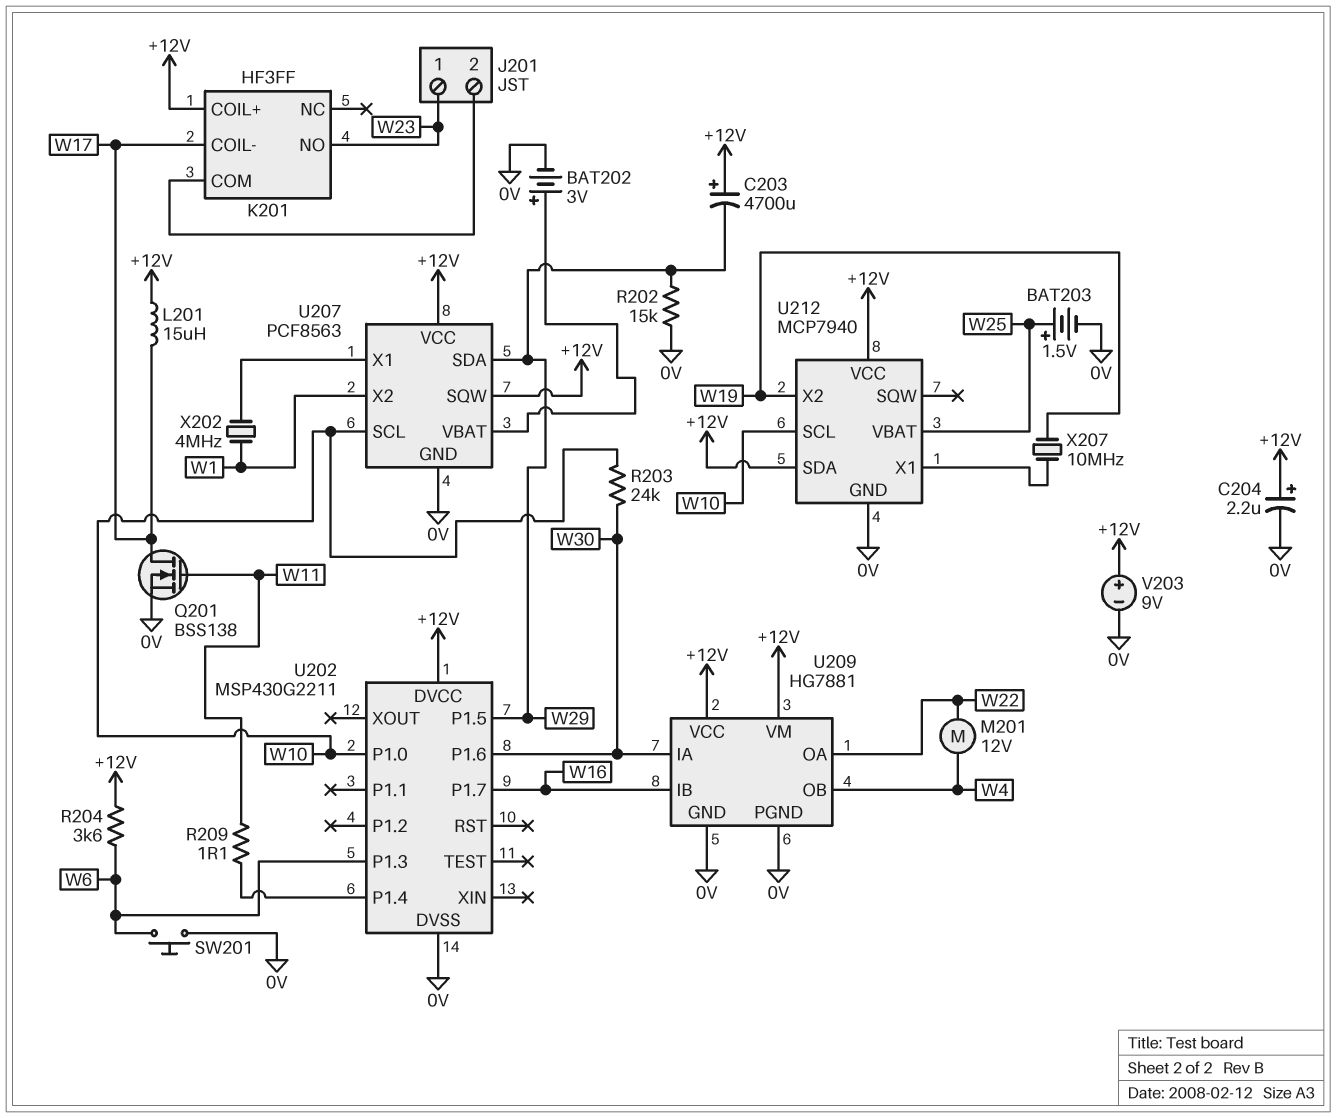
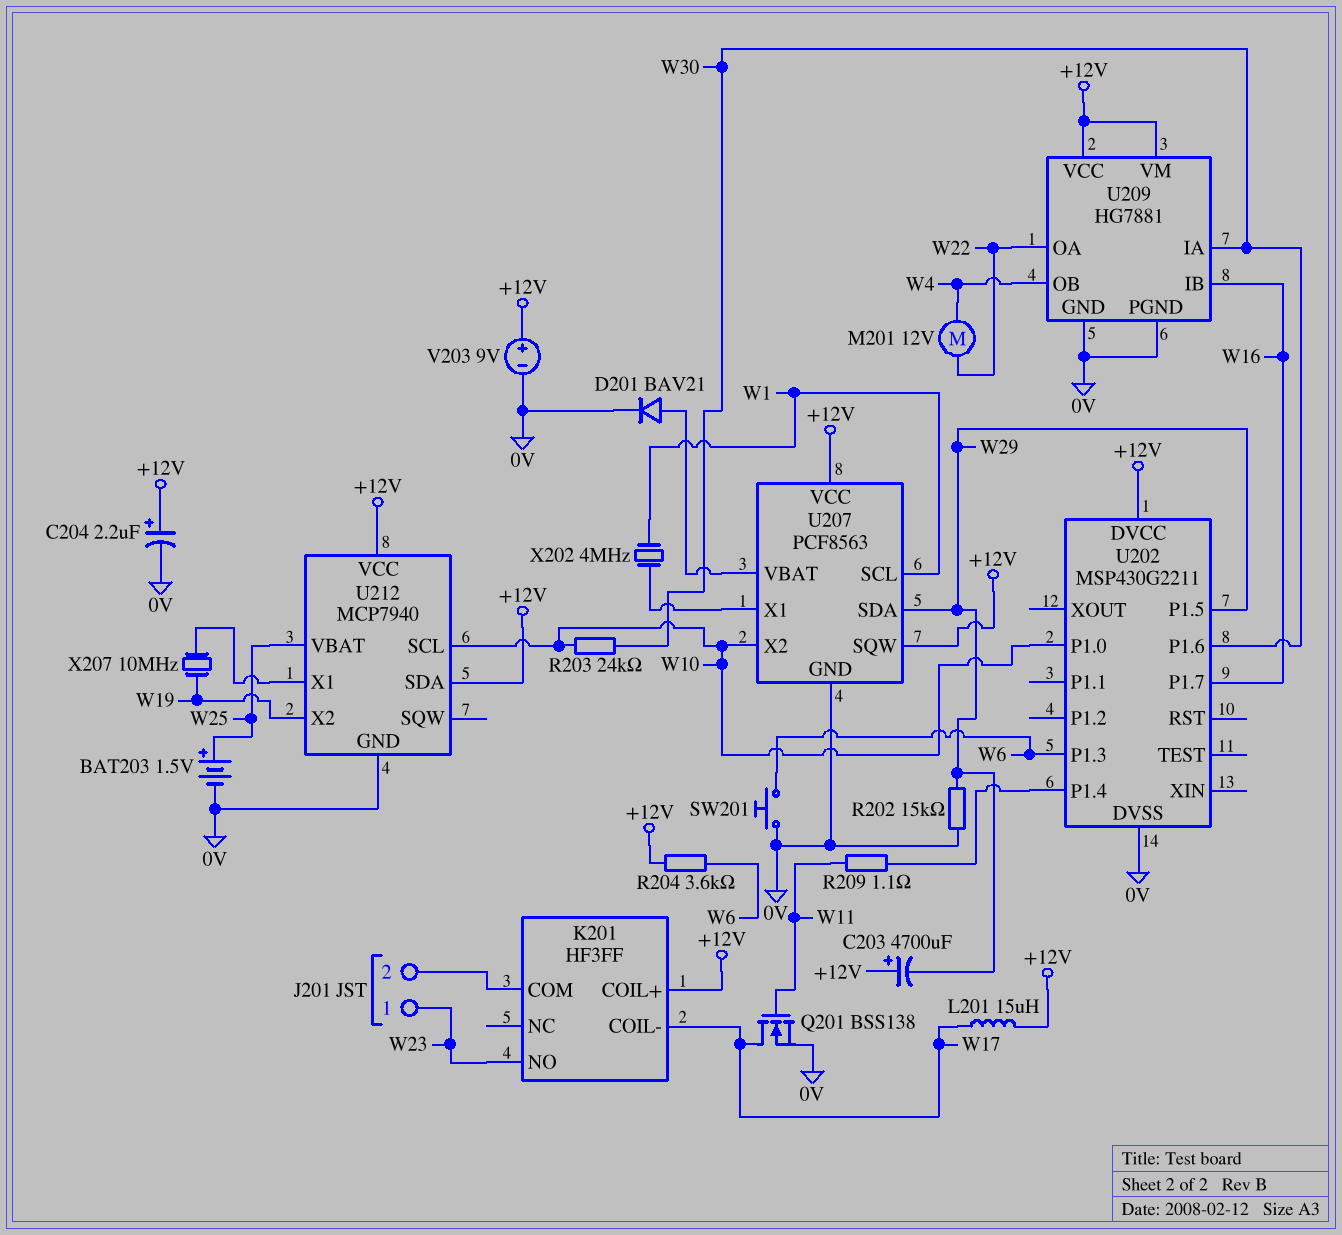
BAT202: 3V (plus U207/VBAT, minus 0V) -> none
D201: none -> diode BAV21 (A U207/VBAT, K 0V)
U207 pin SCL: W10 -> W1
U207 pin X2: W1 -> W10

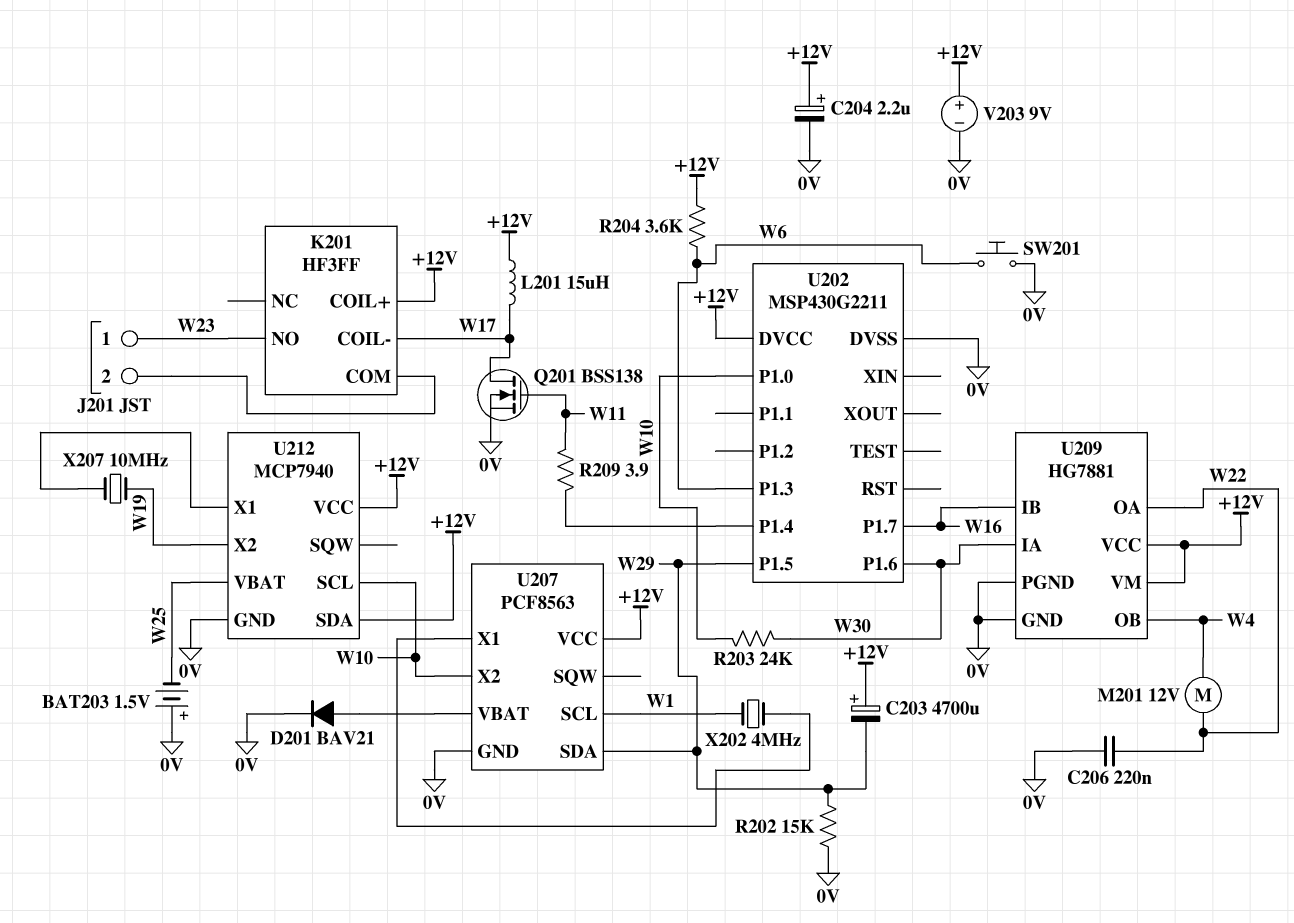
BAT203: 1.5V (plus W25, minus 0V) -> 1.5V (plus 0V, minus W25)
C206: none -> 220nF (0V, W22)
R209: 1.1 (U202/P1.4, W11) -> 3.9 (U202/P1.4, W11)
U207 pin SQW: +12V -> none

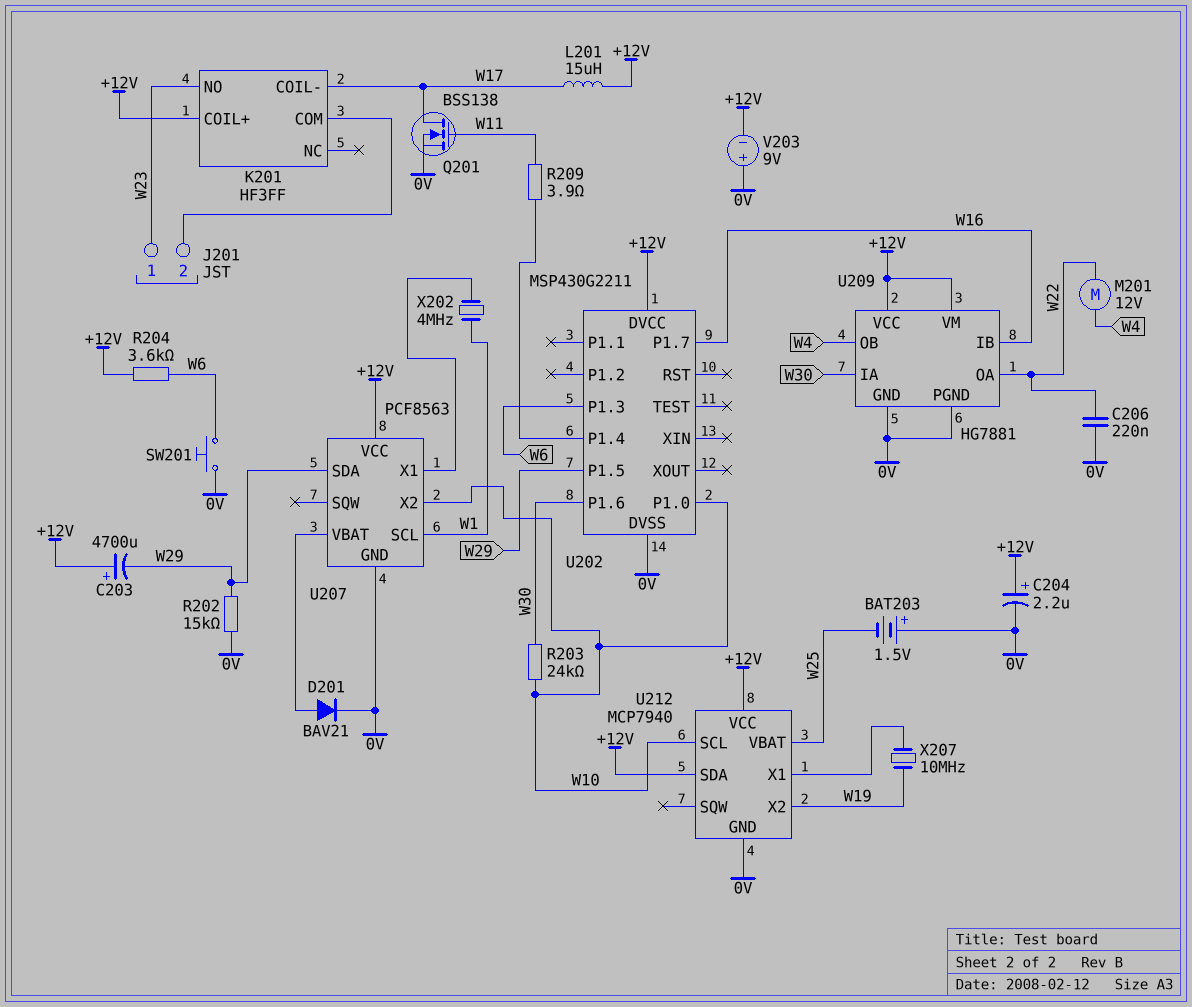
V203: 9V (plus +12V, minus 0V) -> 9V (plus 0V, minus +12V)

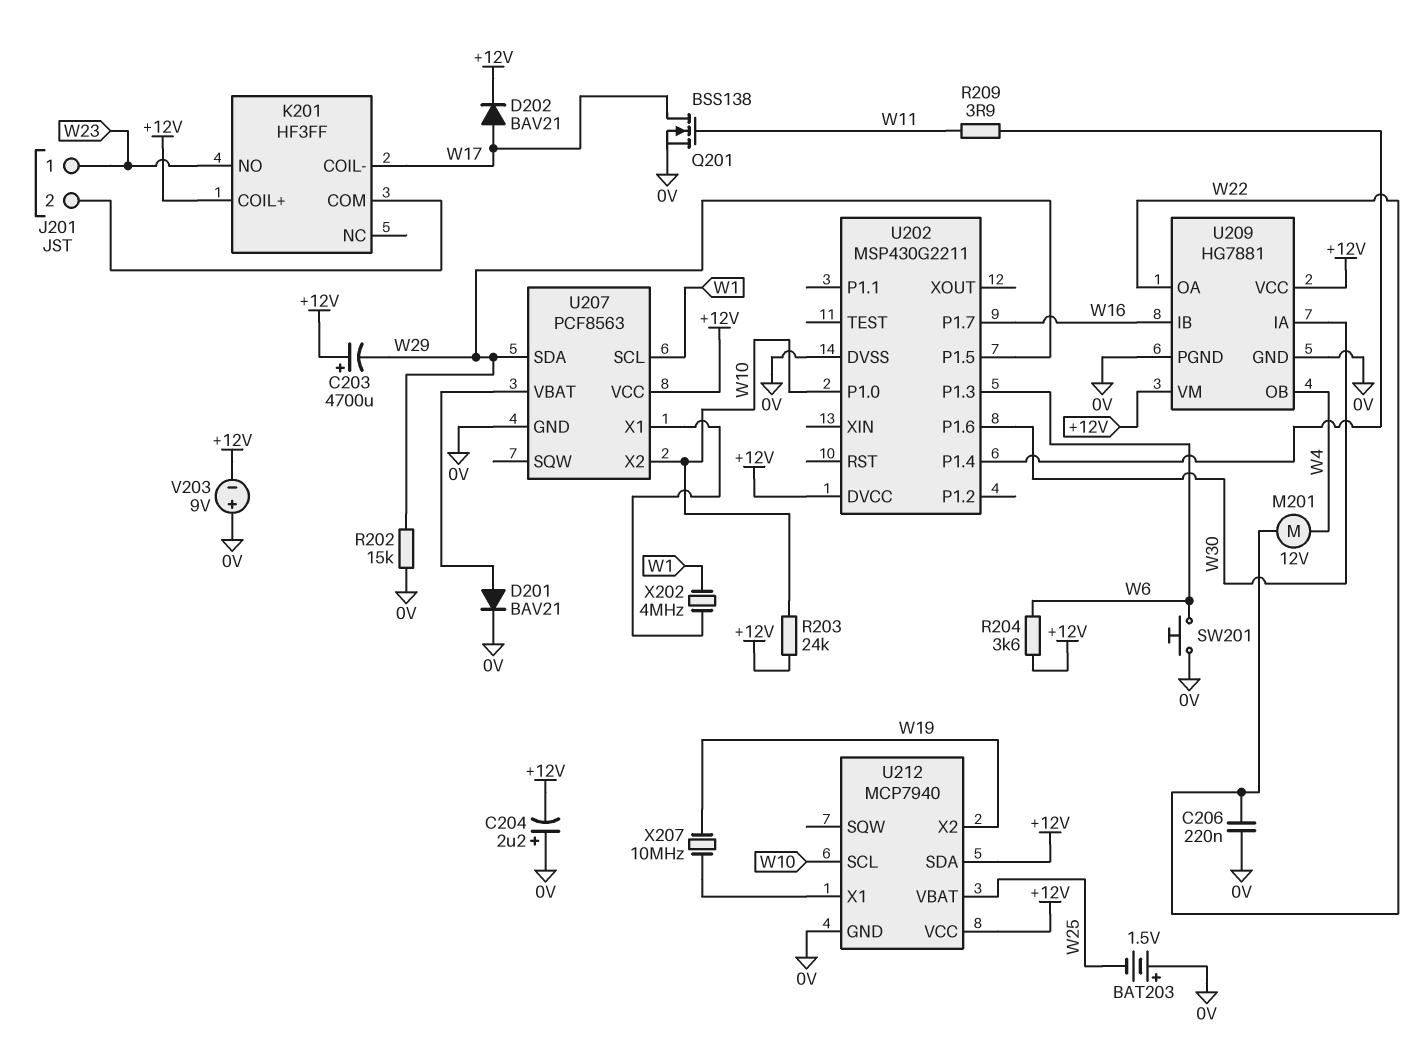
C204: 2.2uF (plus +12V, minus 0V) -> 2.2uF (plus 0V, minus +12V)
D202: none -> diode BAV21 (A W17, K +12V)
L201: 15uH (+12V, W17) -> none
R203: 24k (W10, W30) -> 24k (+12V, W10)

